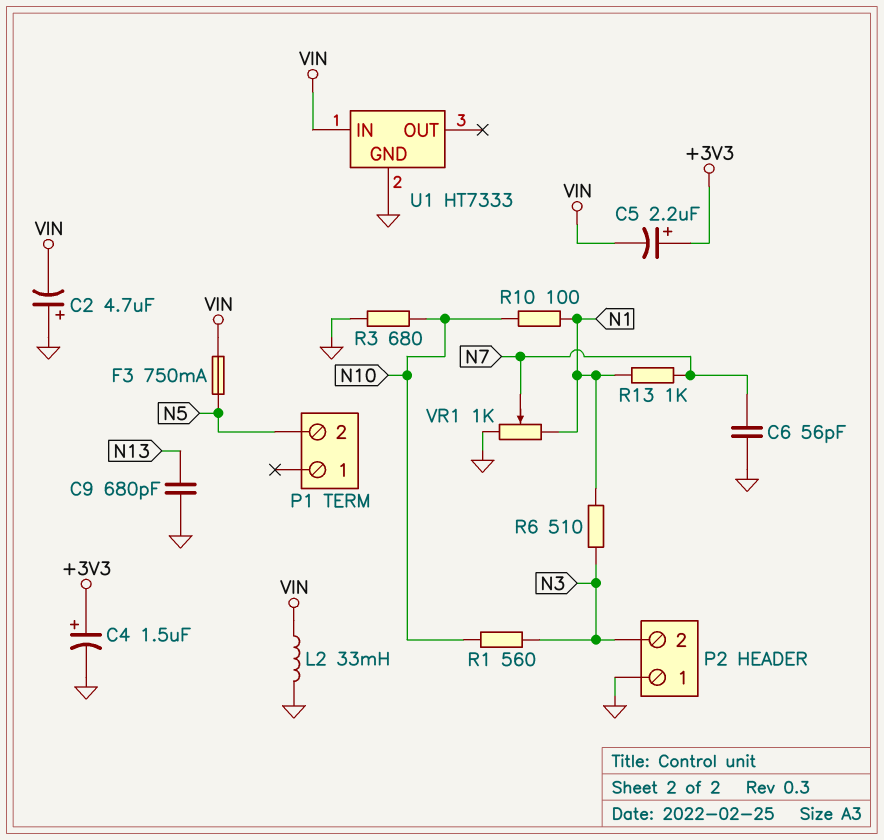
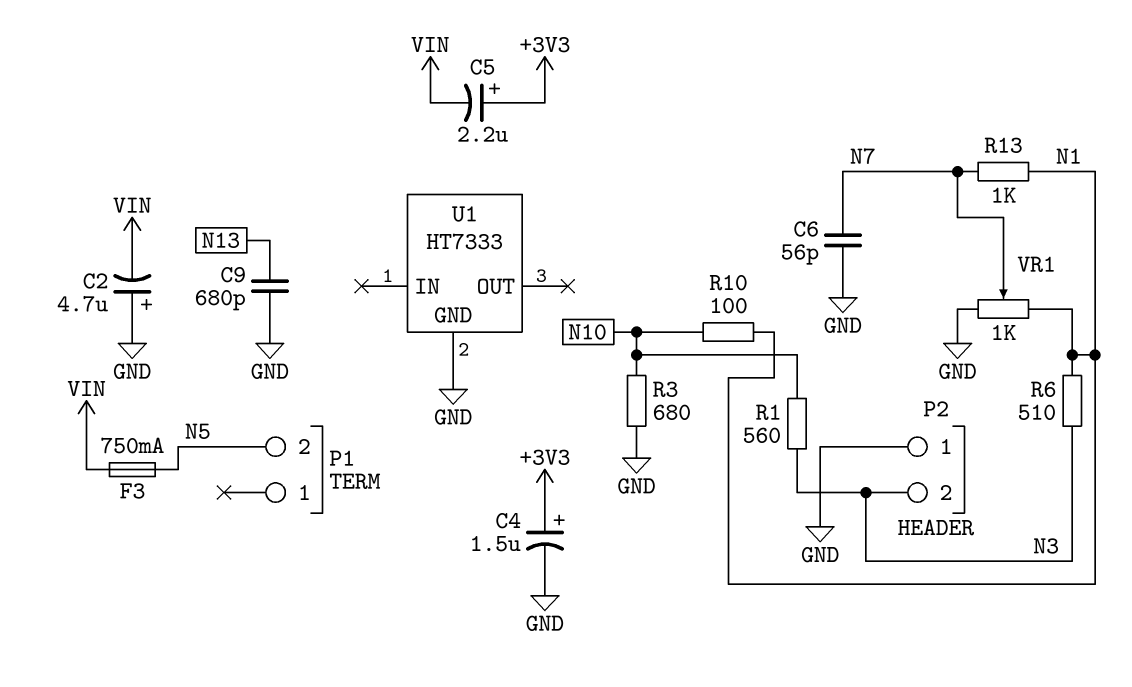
L2: 33mH (GND, VIN) -> none
U1 pin IN: VIN -> none

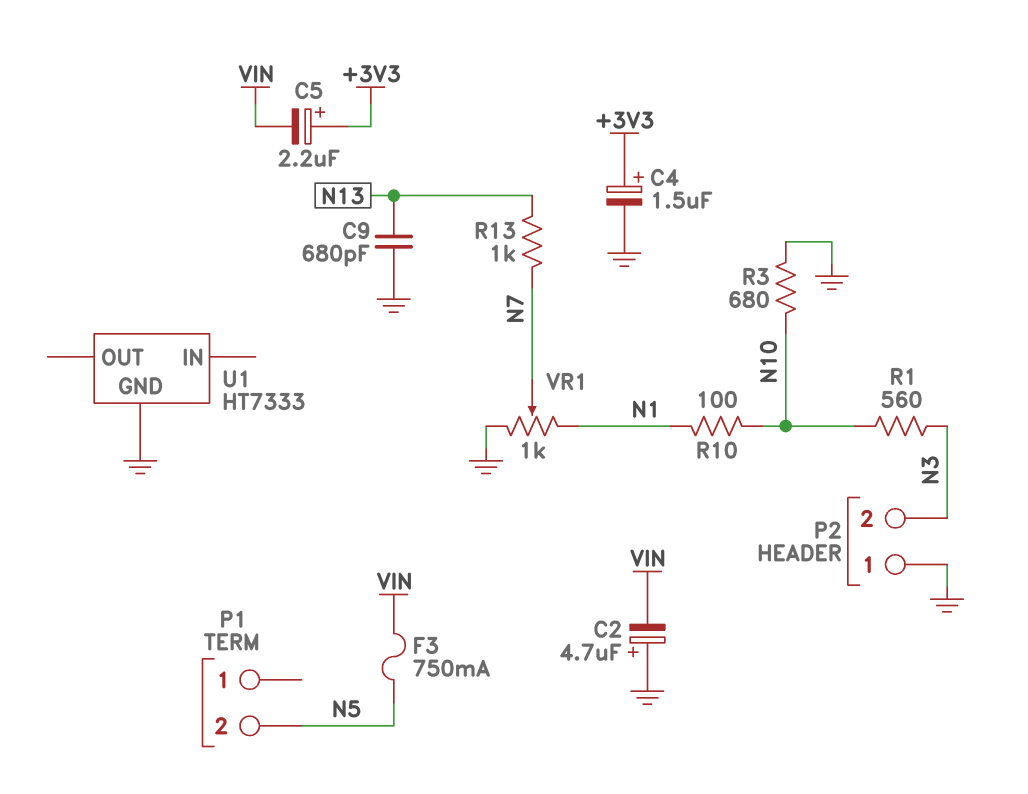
C6: 56pF (GND, N7) -> none
R6: 510 (N1, N3) -> none
R13: 1k (N1, N7) -> 1k (N7, N13)

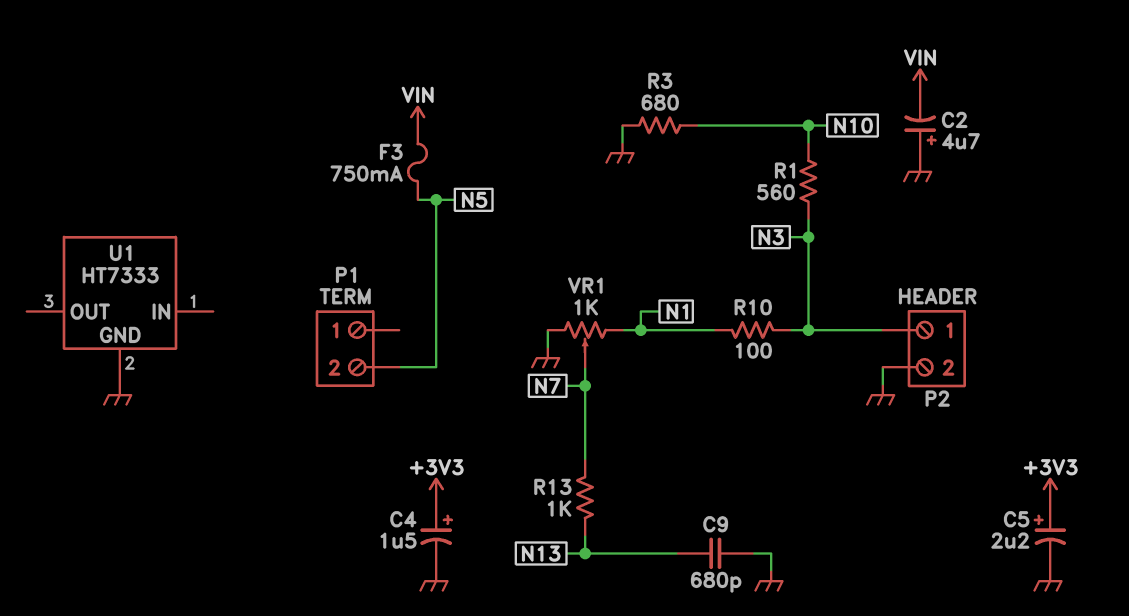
C5: 2.2uF (plus +3V3, minus VIN) -> 2.2uF (plus +3V3, minus GND)
P2 pin 1: GND -> N3
P2 pin 2: N3 -> GND
R10: 100 (N1, N10) -> 100 (N1, N3)

